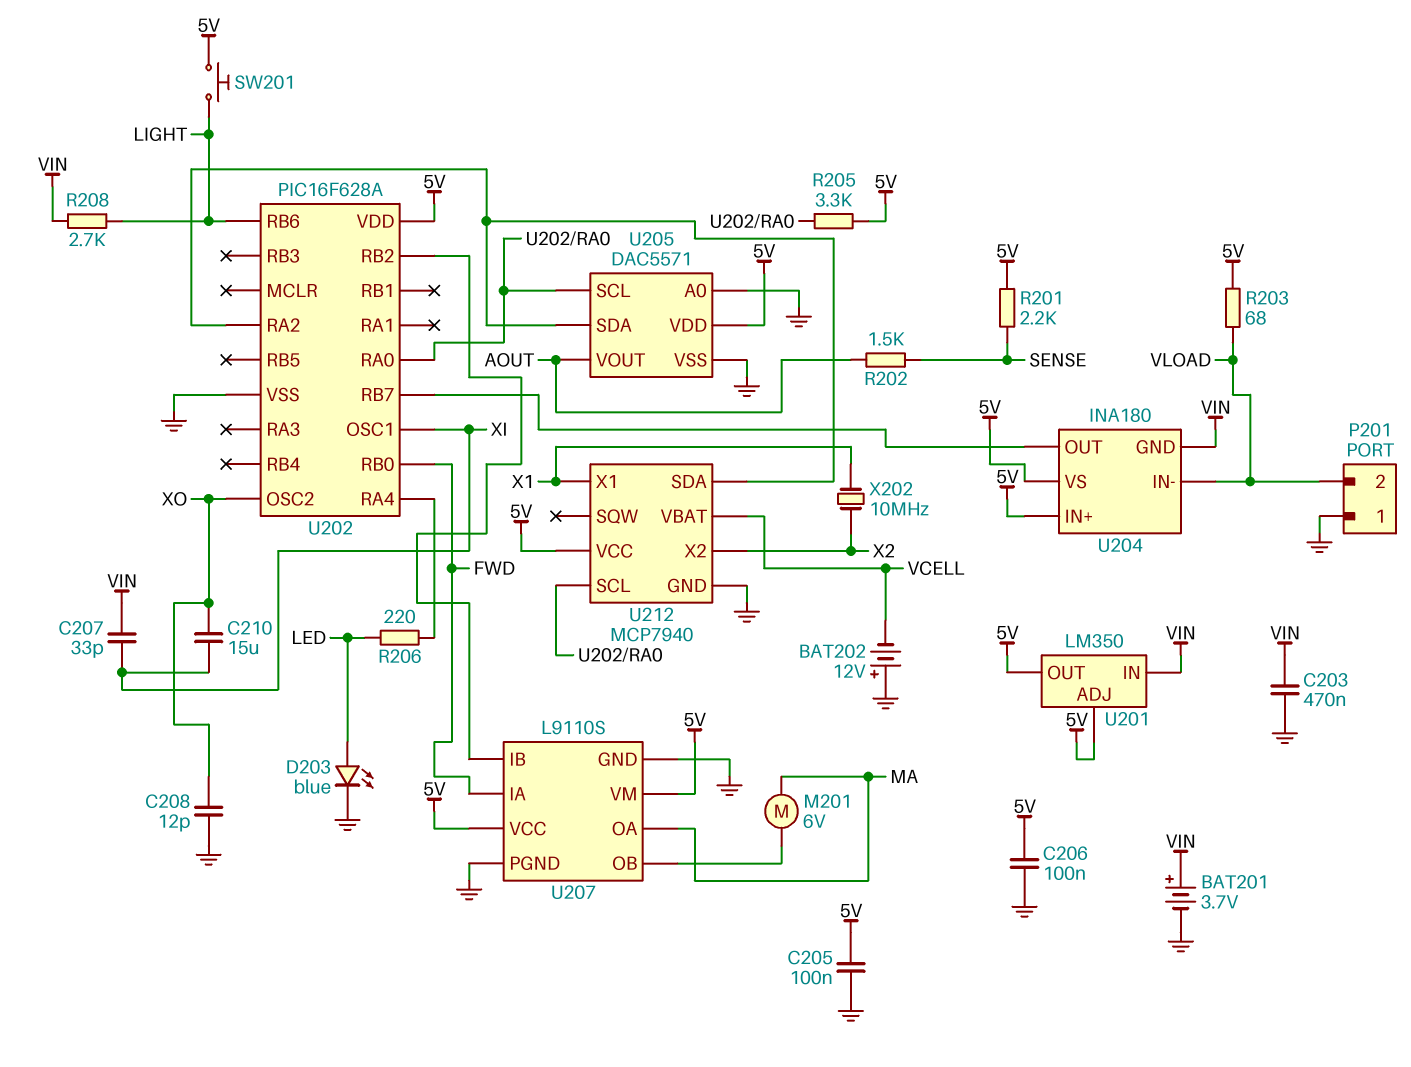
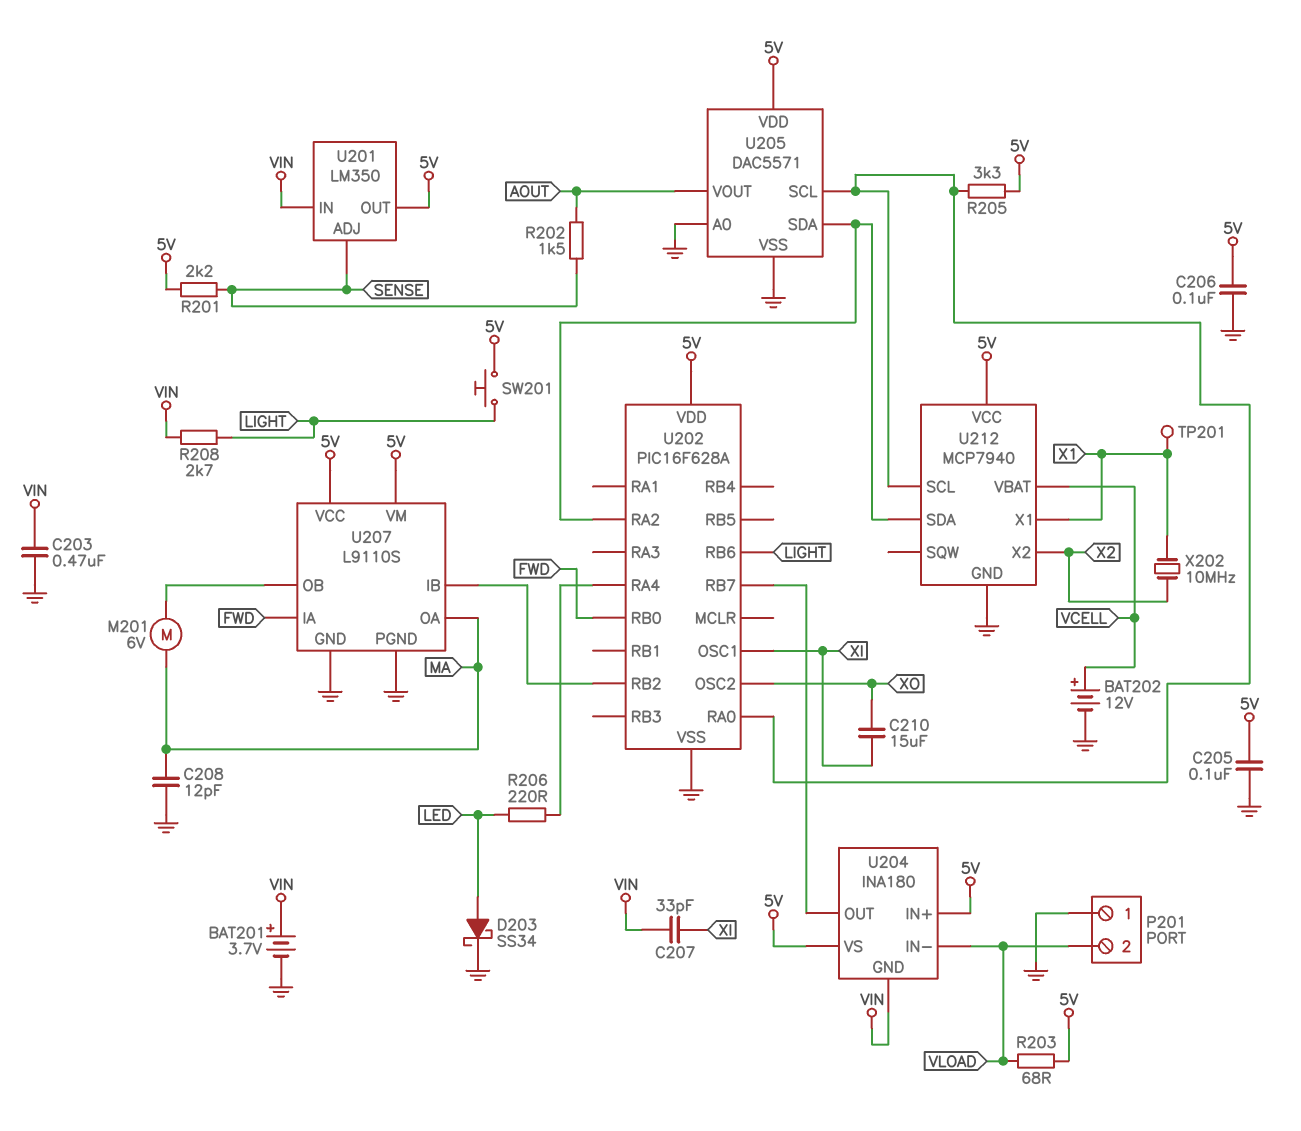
BAT202: 12V (plus GND, minus VCELL) -> 12V (plus VCELL, minus GND)
C208: 12pF (GND, XO) -> 12pF (GND, MA)
D203: LED blue (A LED, K GND) -> schottky SS34 (A LED, K GND)
TP201: none -> test point (X1)
U201 pin ADJ: 5V -> SENSE

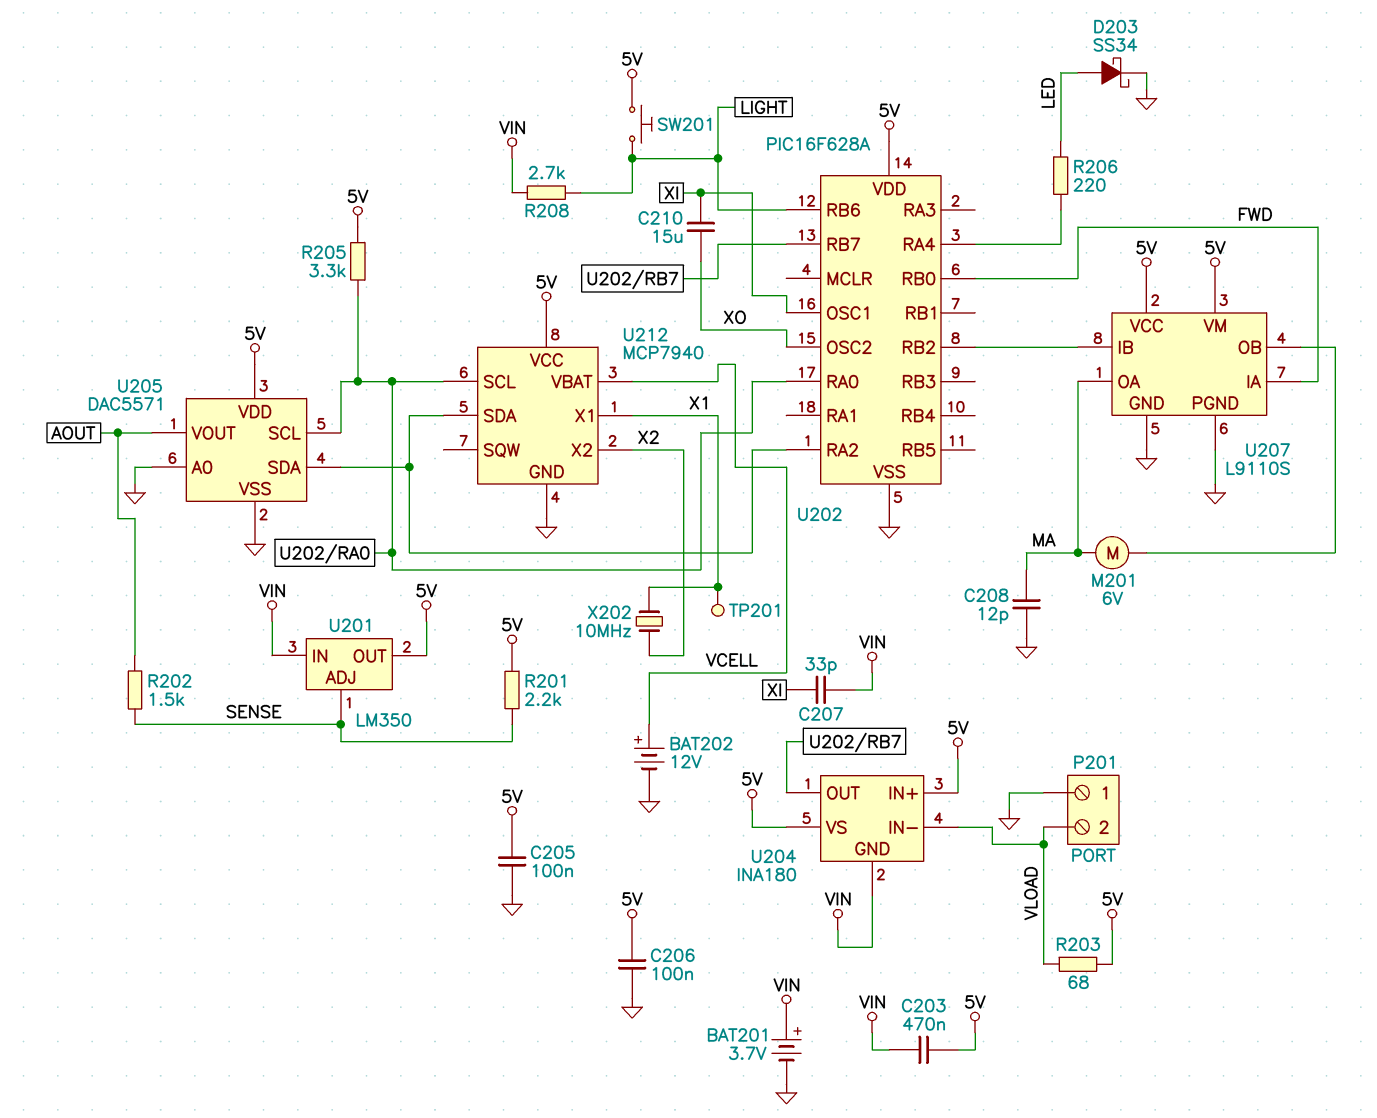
C203: 470nF (GND, VIN) -> 470nF (5V, VIN)

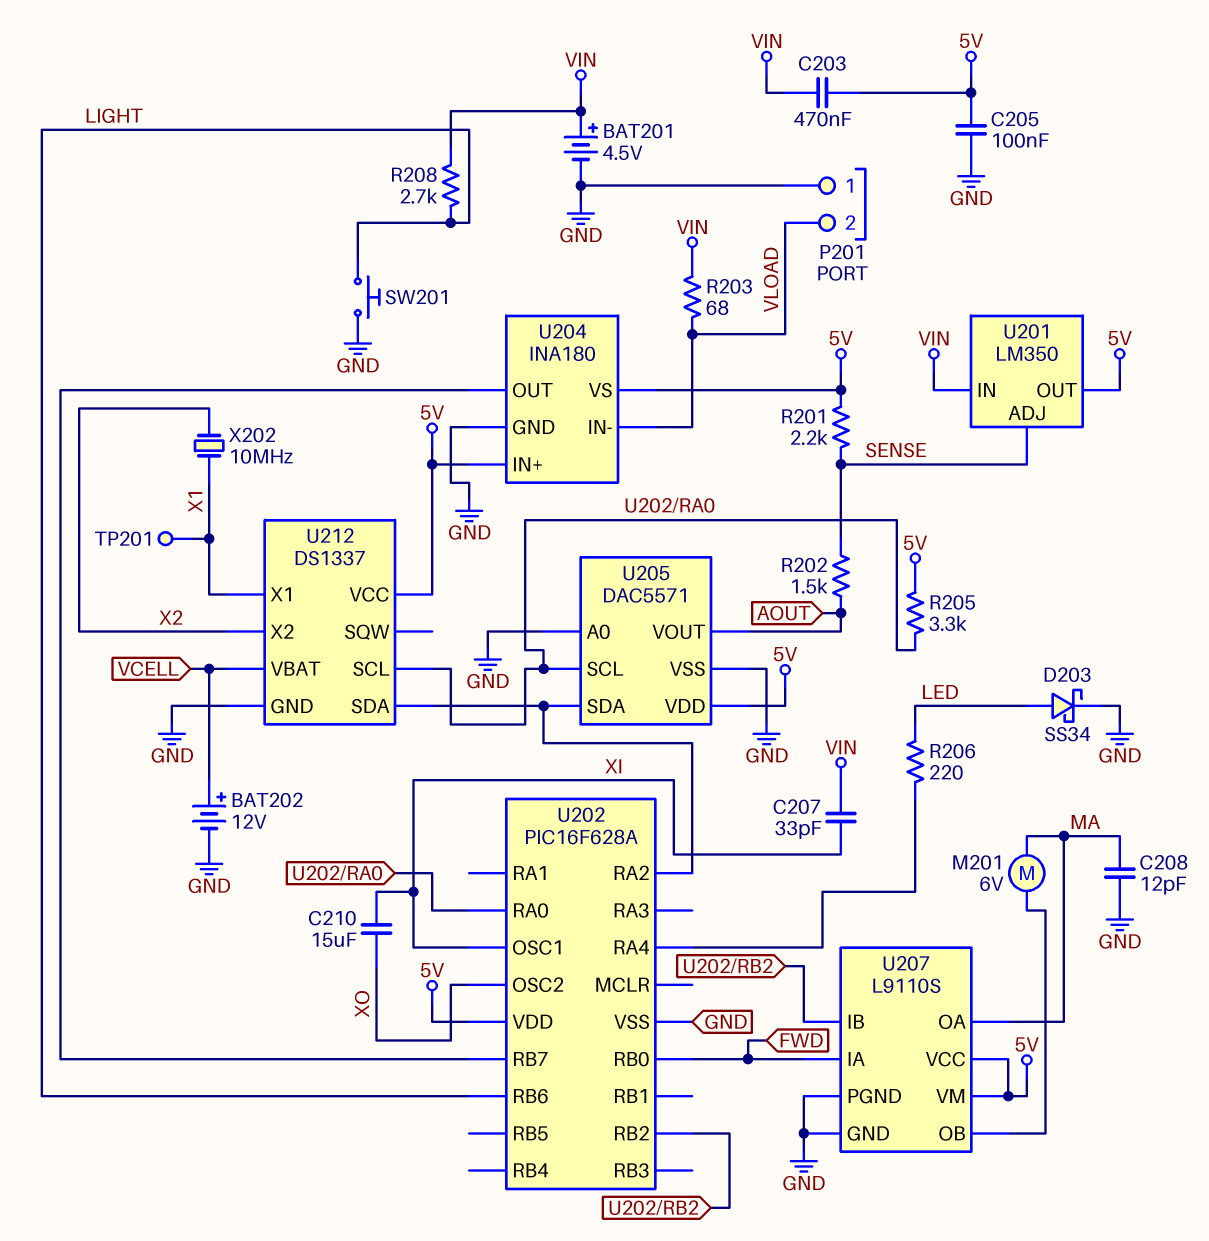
BAT201: 3.7V (plus VIN, minus GND) -> 4.5V (plus VIN, minus GND)
C206: 100nF (5V, GND) -> none
R203: 68 (5V, VLOAD) -> 68 (VIN, VLOAD)
SW201: button (5V, LIGHT) -> button (GND, LIGHT)
U204 pin GND: VIN -> GND
U212: MCP7940 -> DS1337

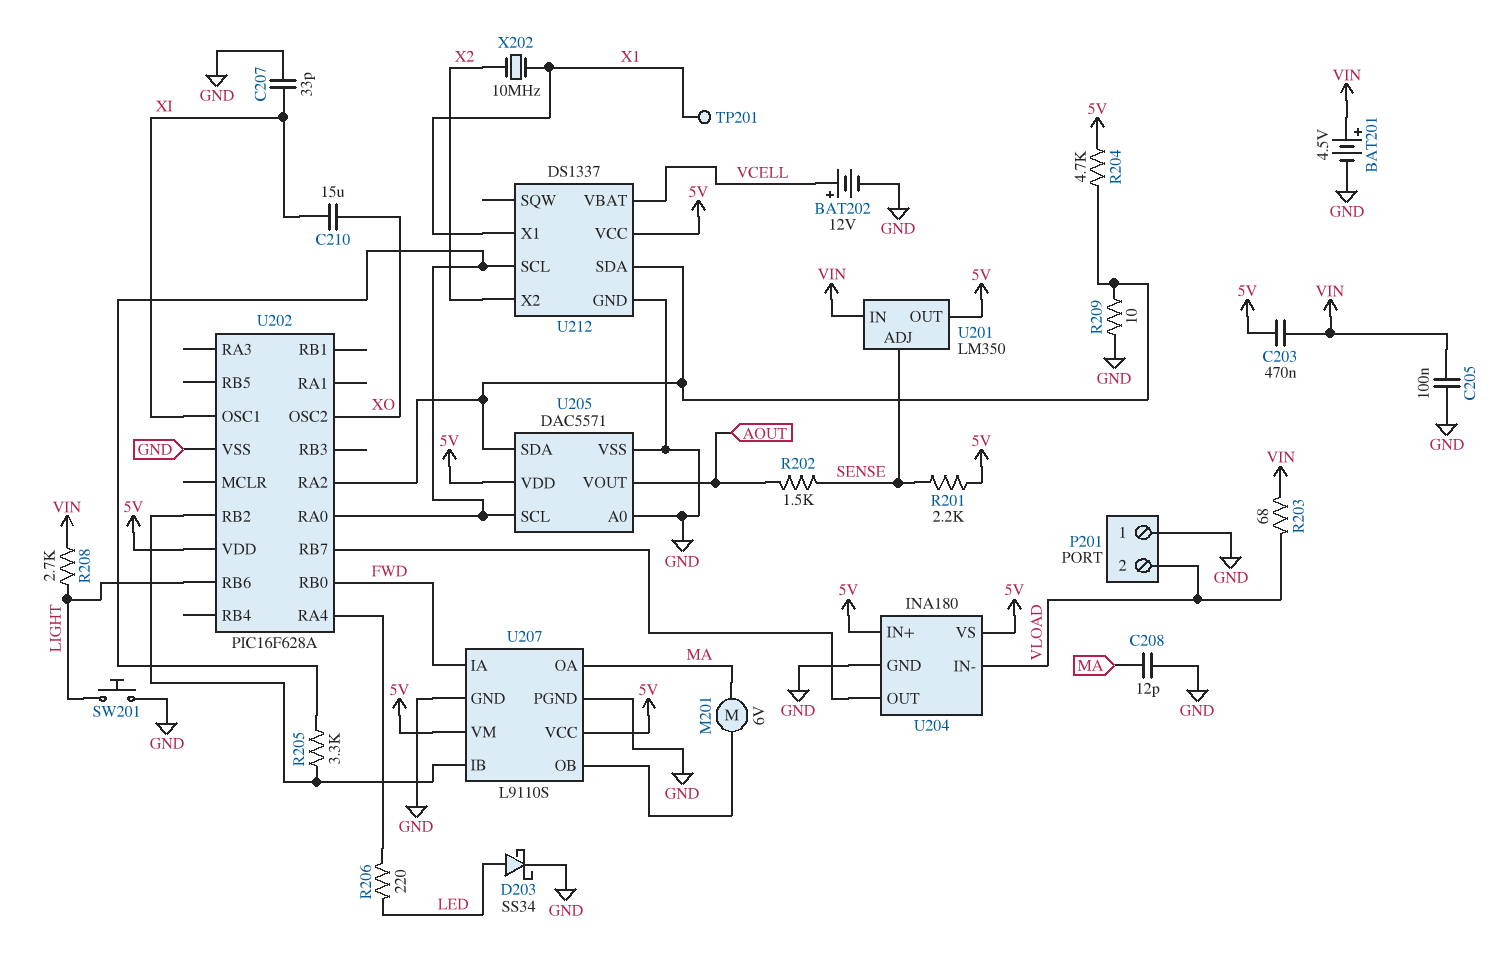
C205: 100nF (5V, GND) -> 100nF (GND, VIN)
C207: 33pF (VIN, XI) -> 33pF (GND, XI)
R204: none -> 4.7k (5V, U202/RA2)
R205: 3.3k (5V, U202/RA0) -> 3.3k (U202/RA0, U202/RB2)
R209: none -> 10 (GND, U202/RA2)

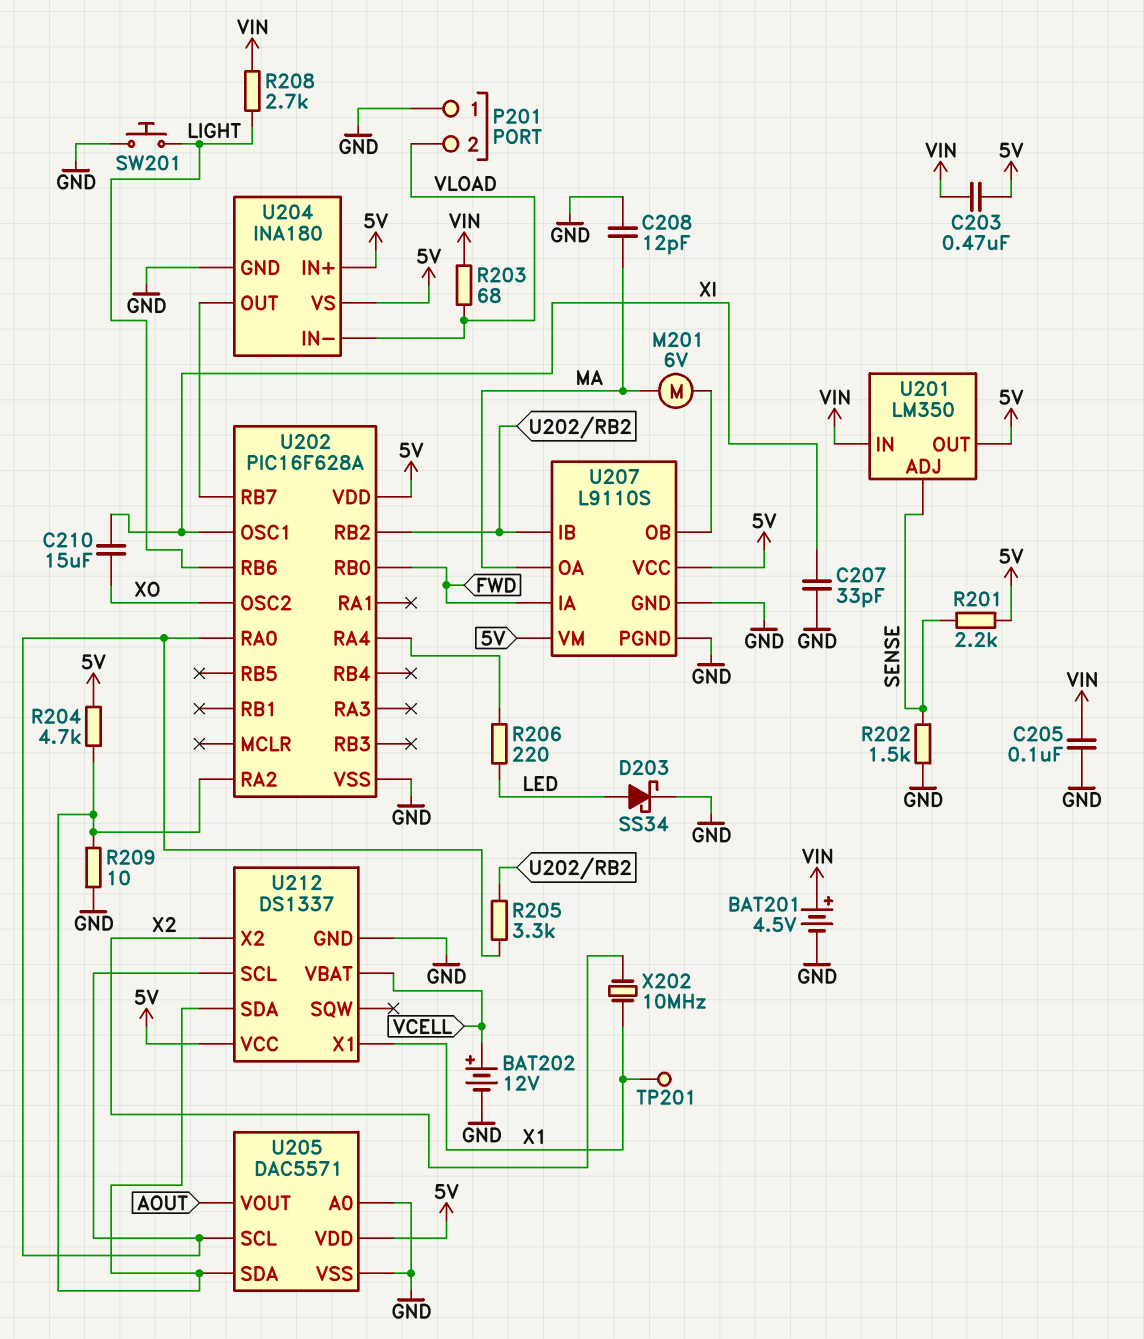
R202: 1.5k (AOUT, SENSE) -> 1.5k (GND, SENSE)

